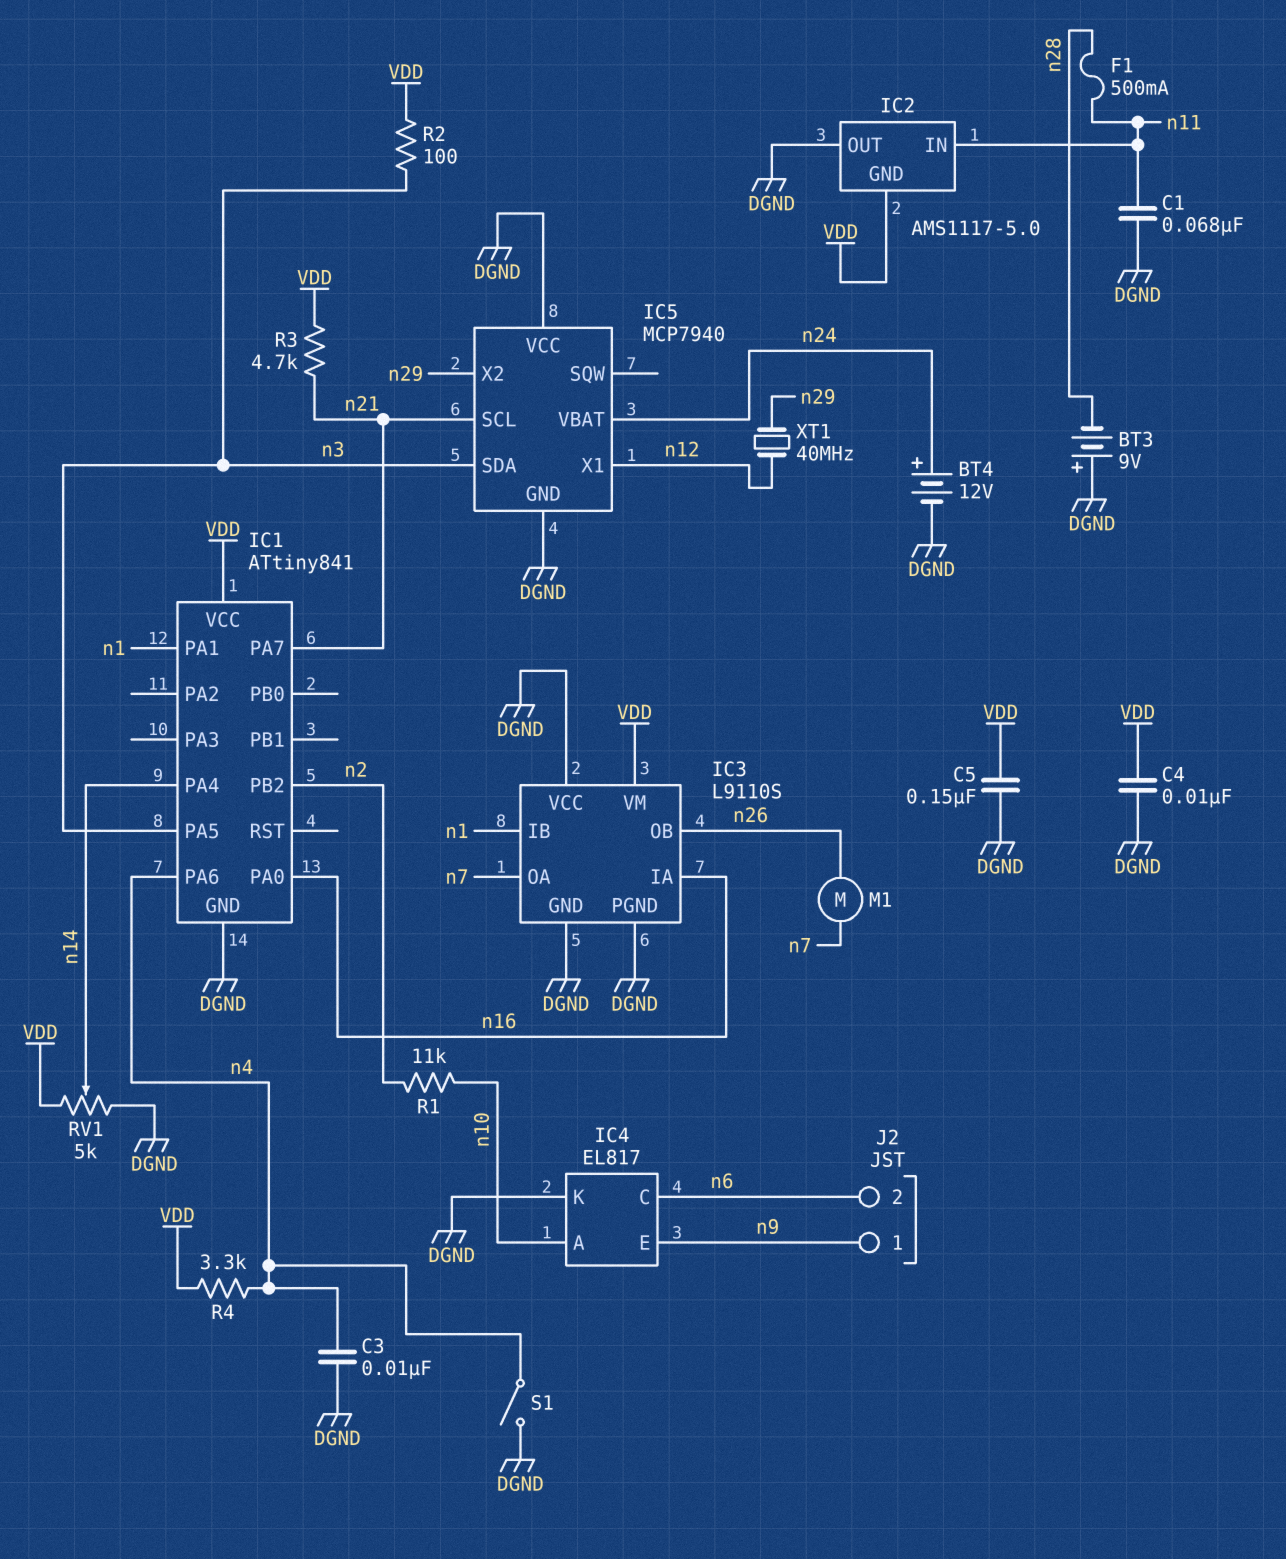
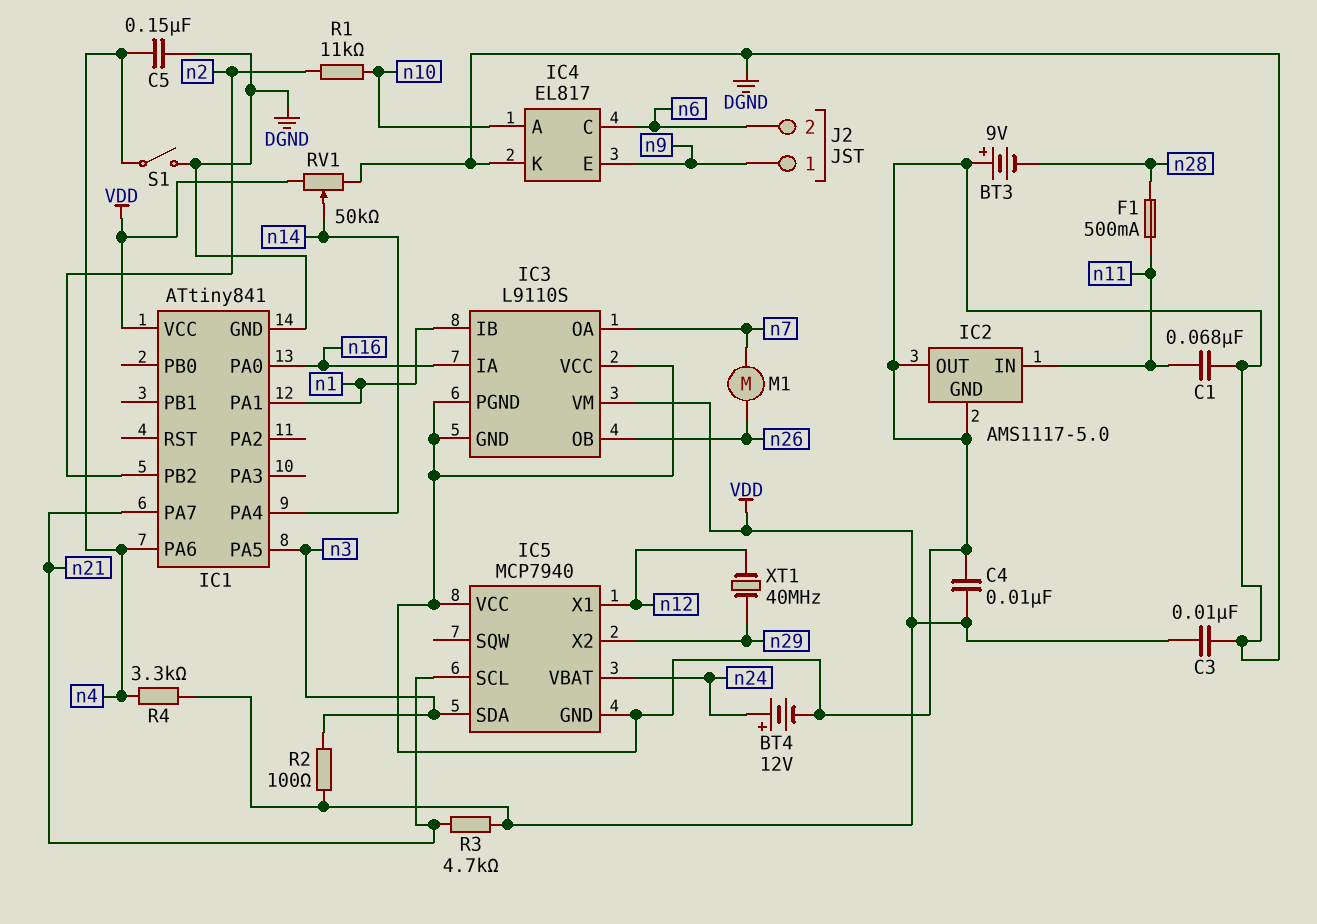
C3: 10nF (DGND, n4) -> 10nF (DGND, VDD)
C5: 150nF (DGND, VDD) -> 150nF (DGND, n4)
IC2 pin GND: VDD -> DGND
RV1: 5k (DGND, VDD, wiper n14) -> 50k (DGND, VDD, wiper n14)

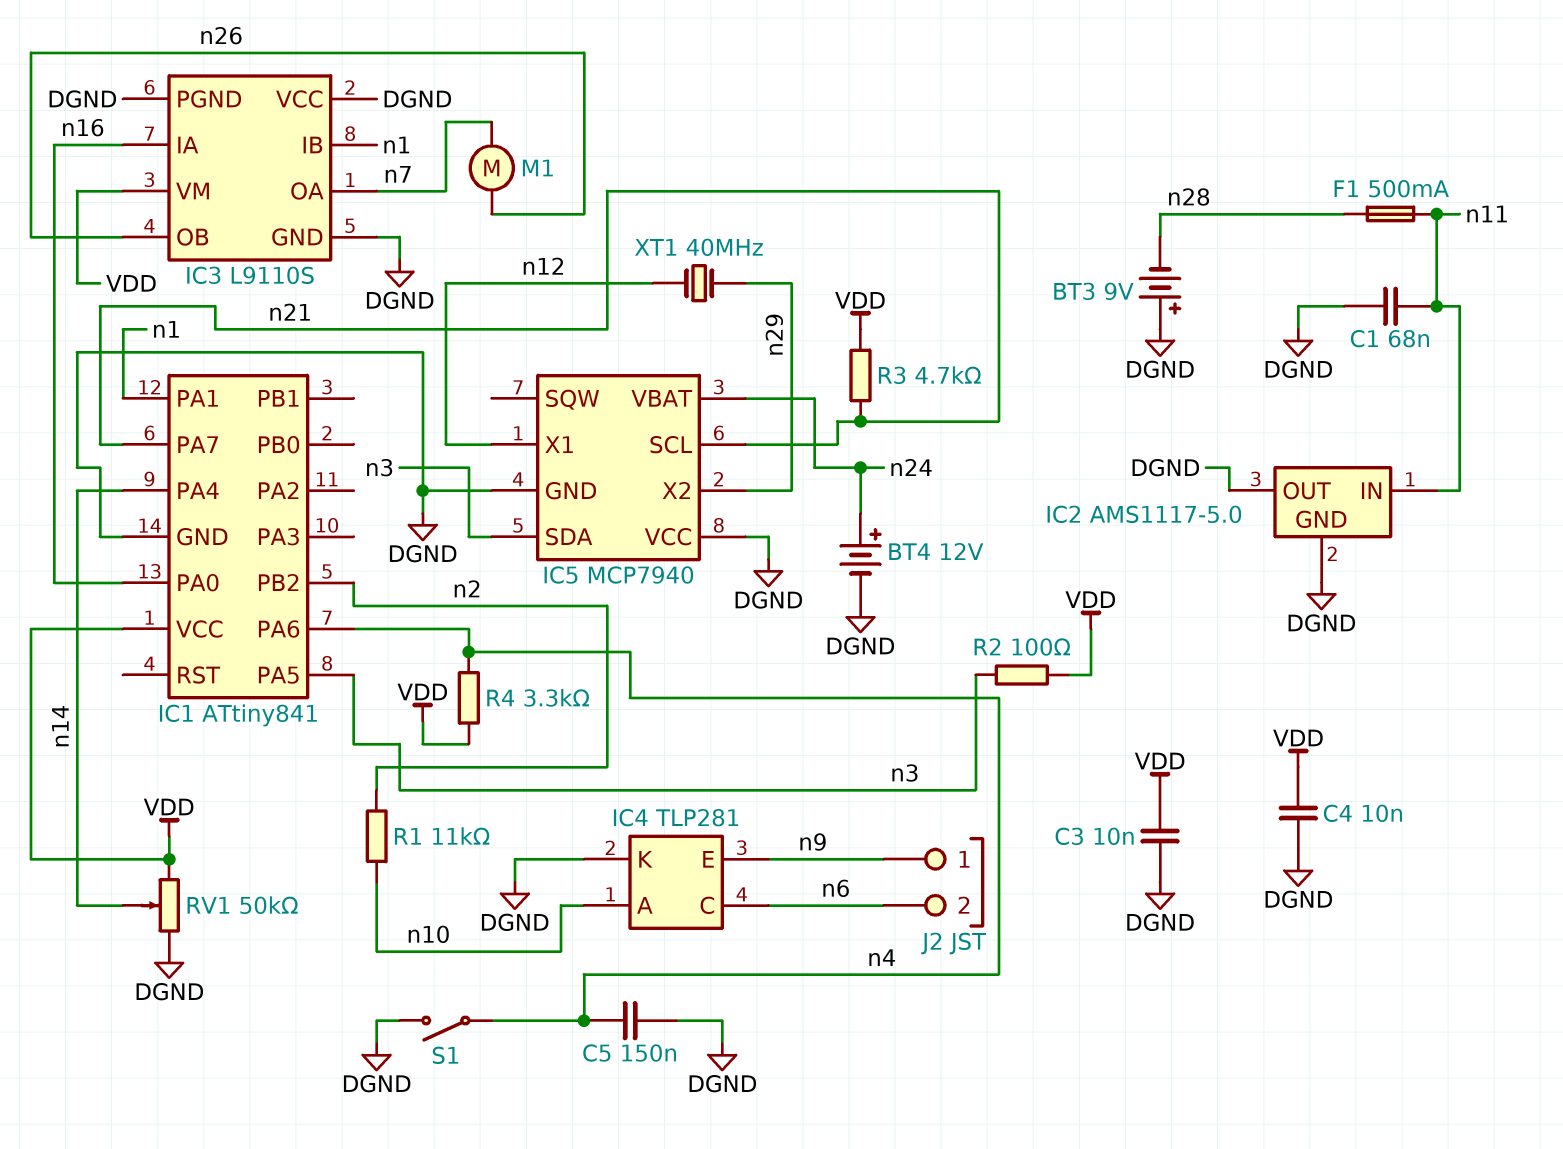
IC4: EL817 -> TLP281

